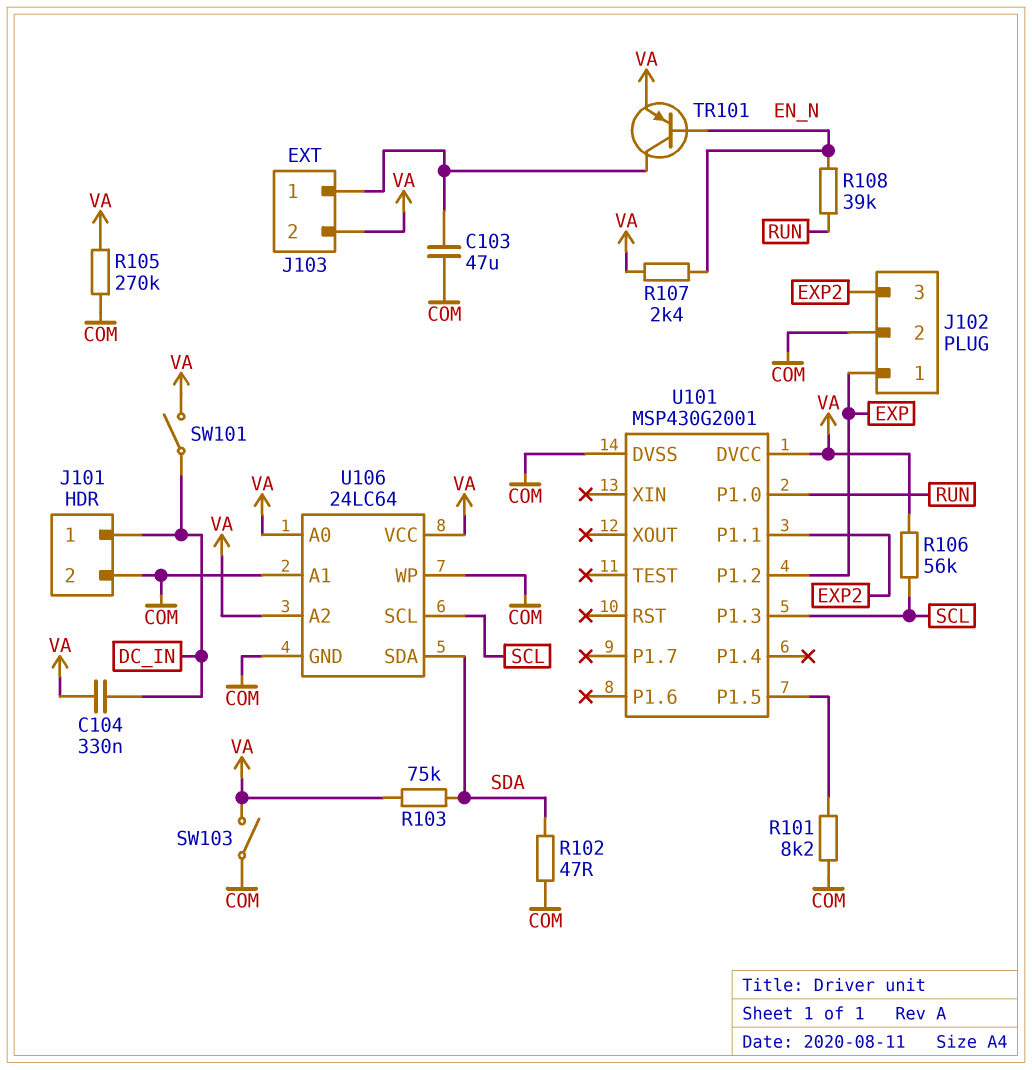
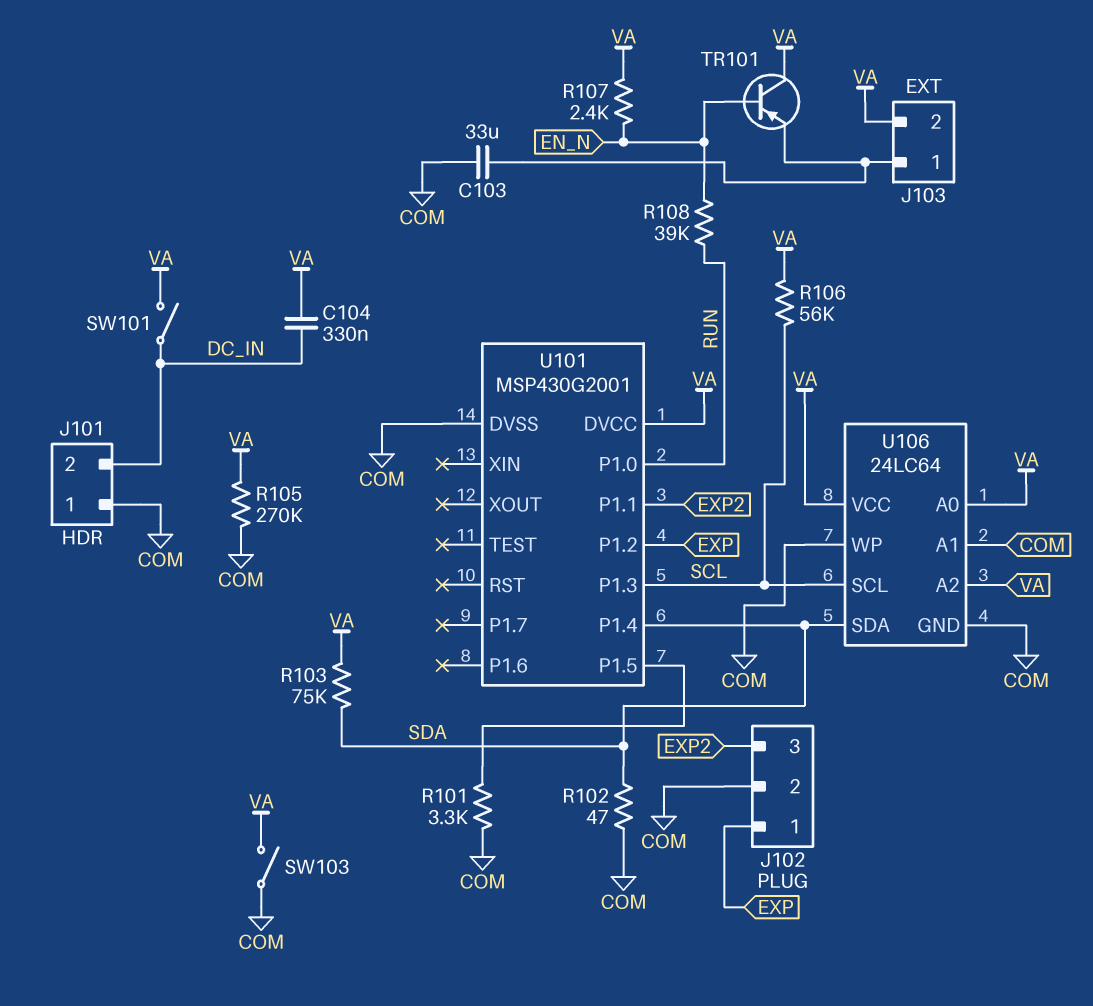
C103: 47uF (COM, J103/1) -> 33uF (COM, J103/1)
J101 pin 1: DC_IN -> COM
J101 pin 2: COM -> DC_IN
R101: 8.2k (COM, U101/P1.5) -> 3.3k (COM, U101/P1.5)
TR101: PNP (B EN_N, C J103/1, E VA) -> PNP (B EN_N, C VA, E J103/1)
U101 pin P1.4: none -> SDA

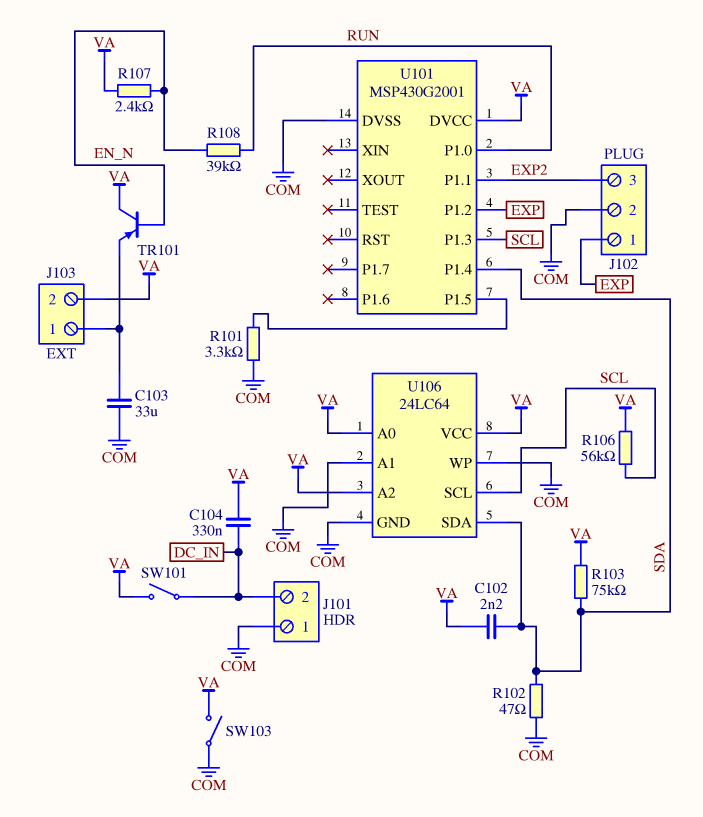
C102: none -> 2.2nF (SDA, VA)
R105: 270k (COM, VA) -> none

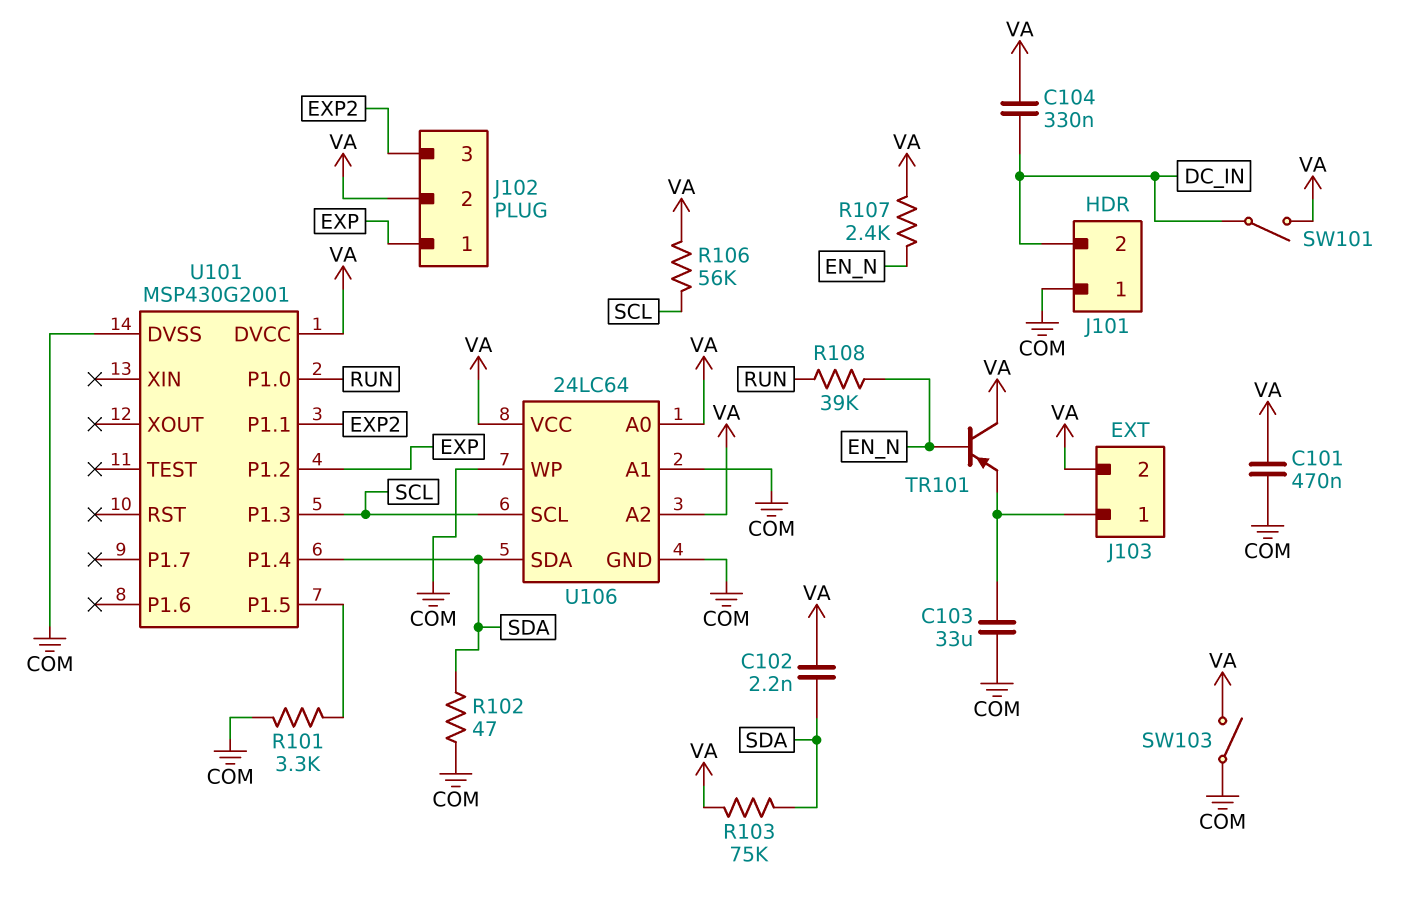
C101: none -> 470nF (COM, VA)
J102 pin 2: COM -> VA

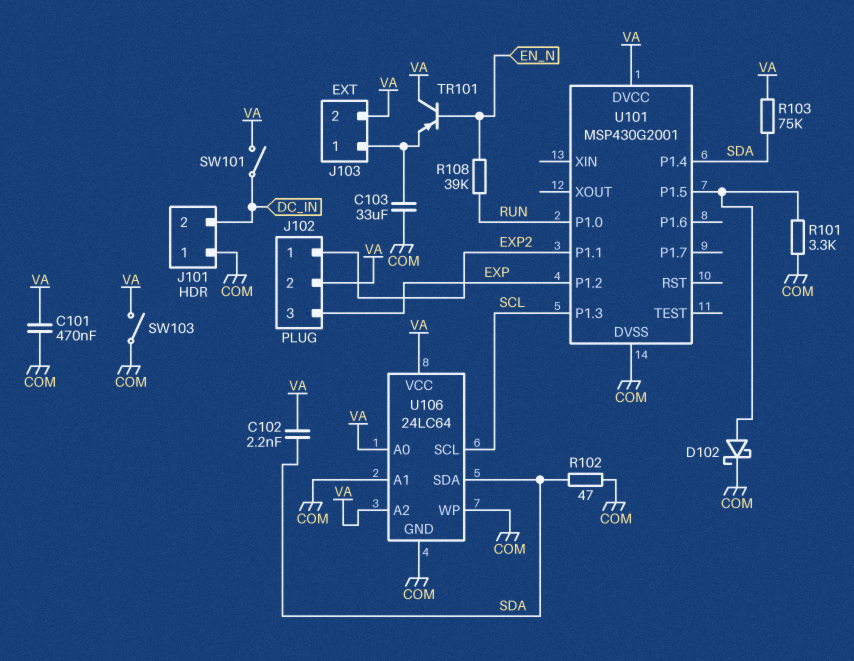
C104: 330nF (DC_IN, VA) -> none
D102: none -> schottky (A U101/P1.5, K COM)
J102 pin 1: EXP -> EXP2
J102 pin 3: EXP2 -> EXP
R106: 56k (SCL, VA) -> none
R107: 2.4k (EN_N, VA) -> none

